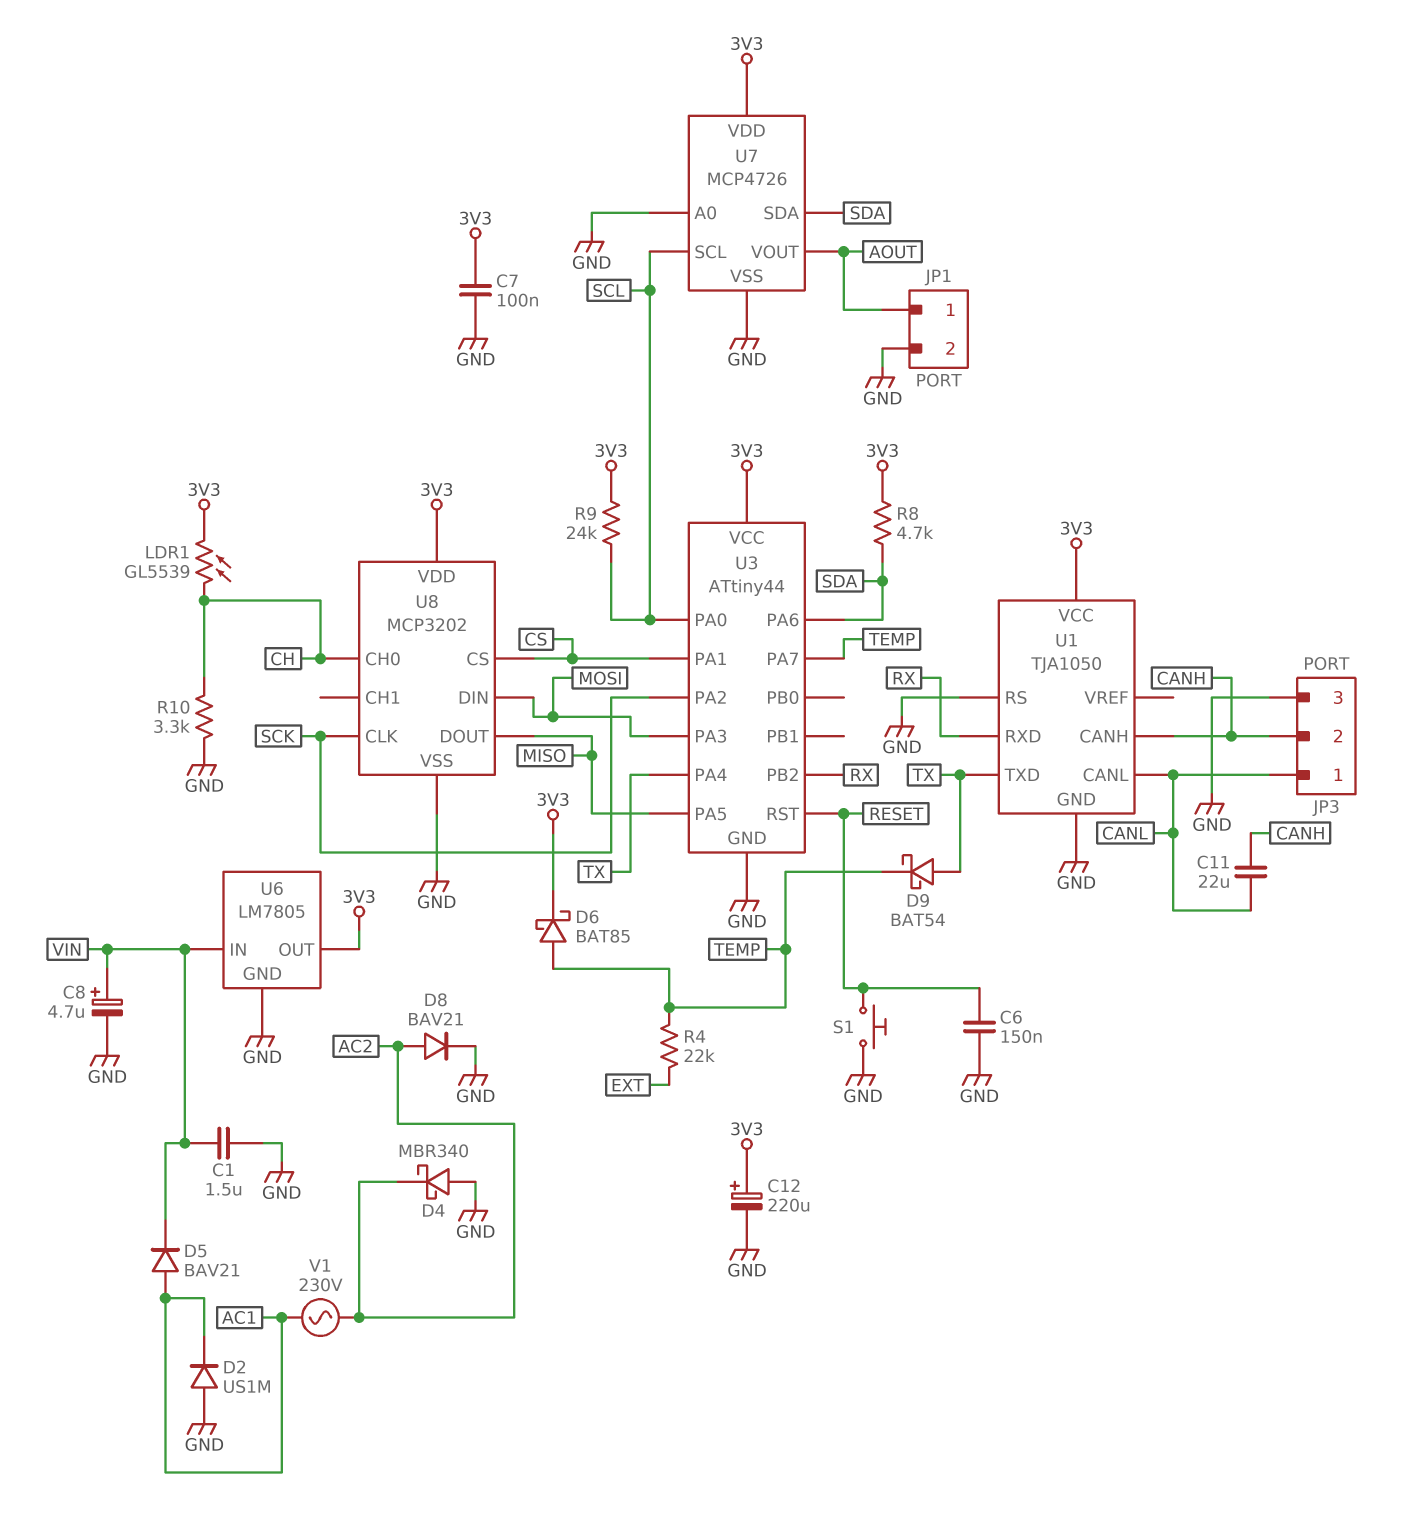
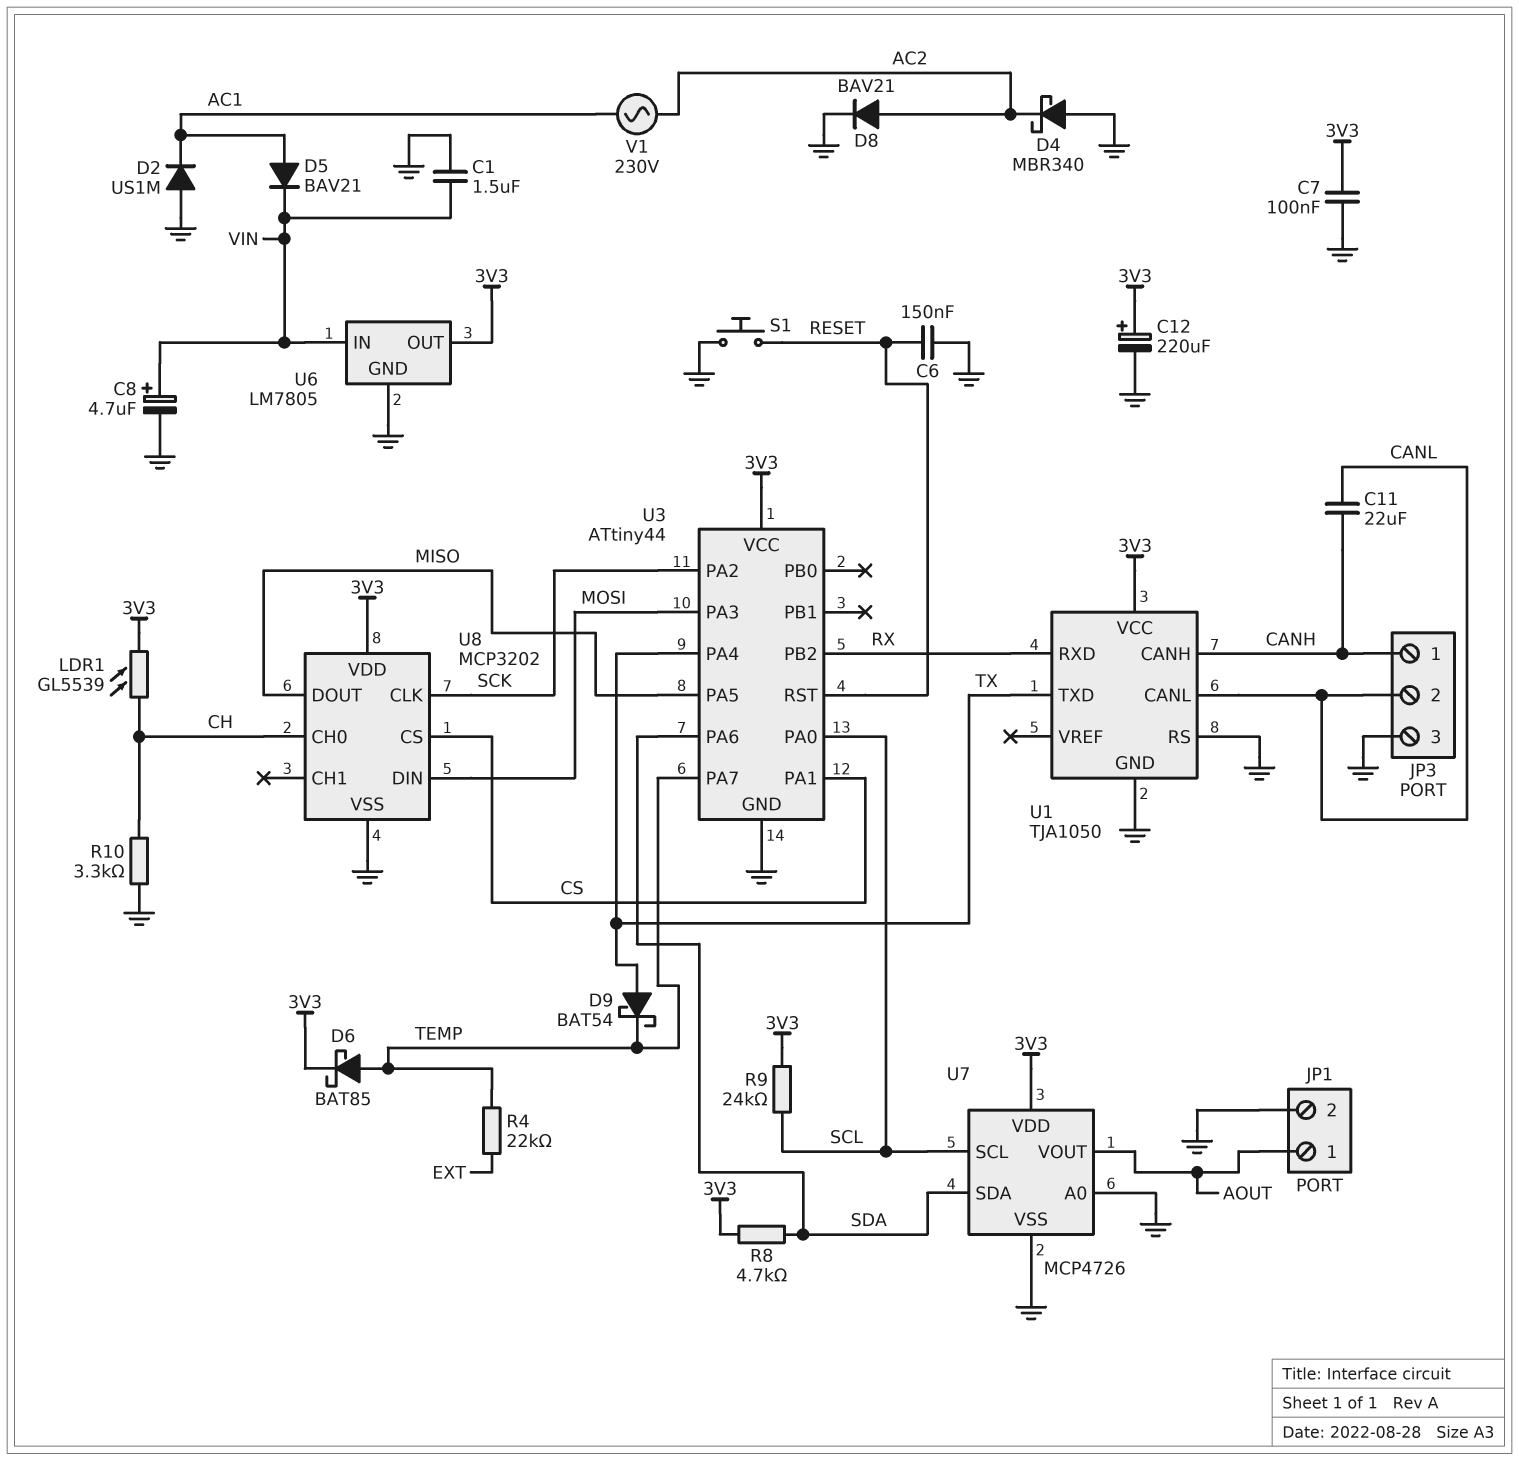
JP3 pin 1: CANL -> CANH
JP3 pin 2: CANH -> CANL

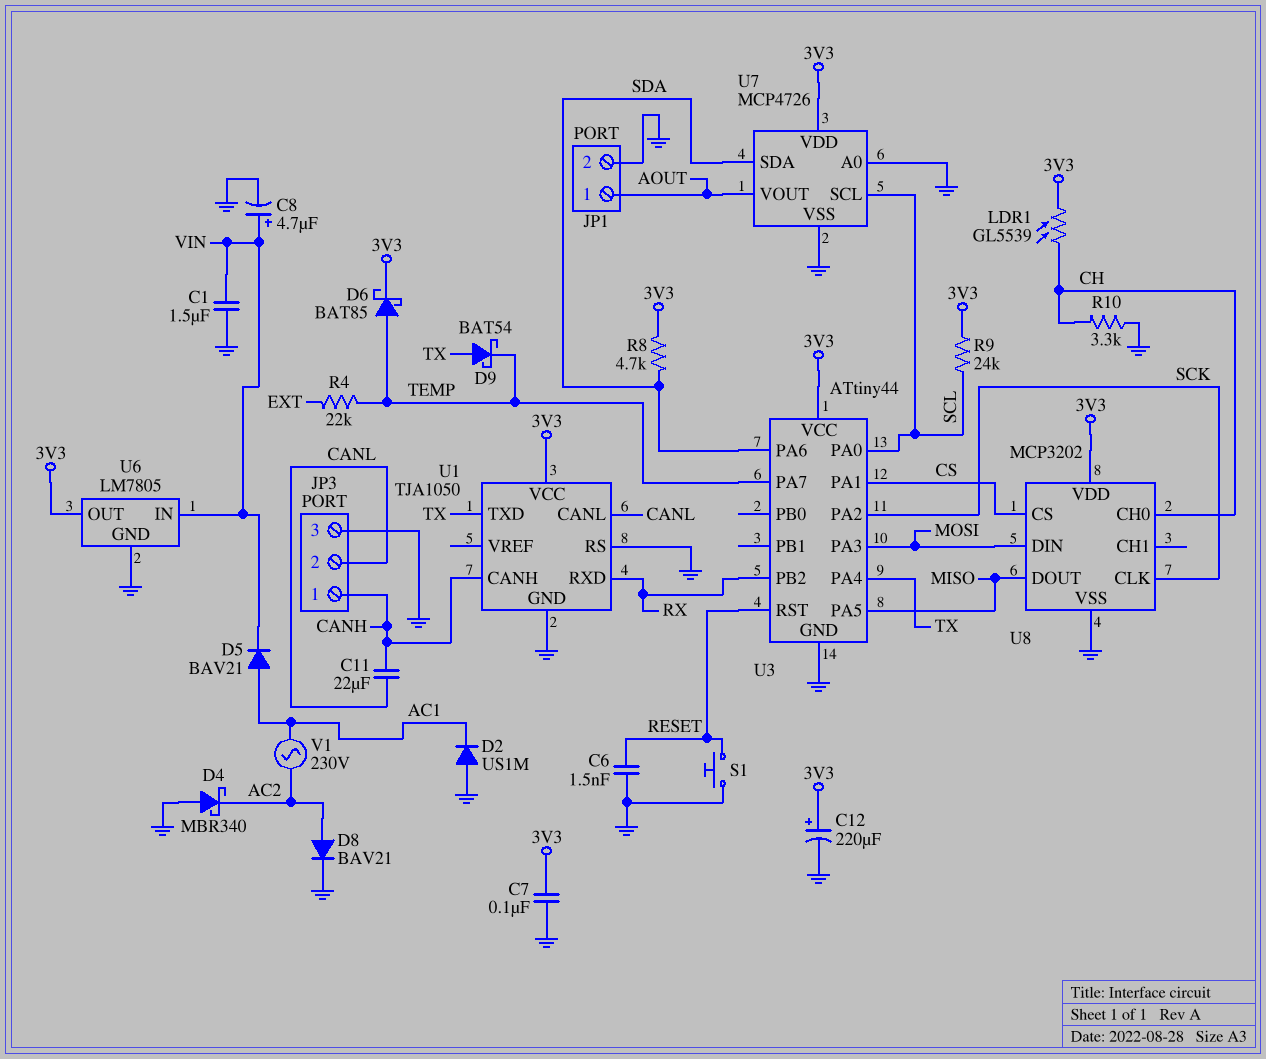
C6: 150nF (GND, RESET) -> 1.5nF (GND, RESET)

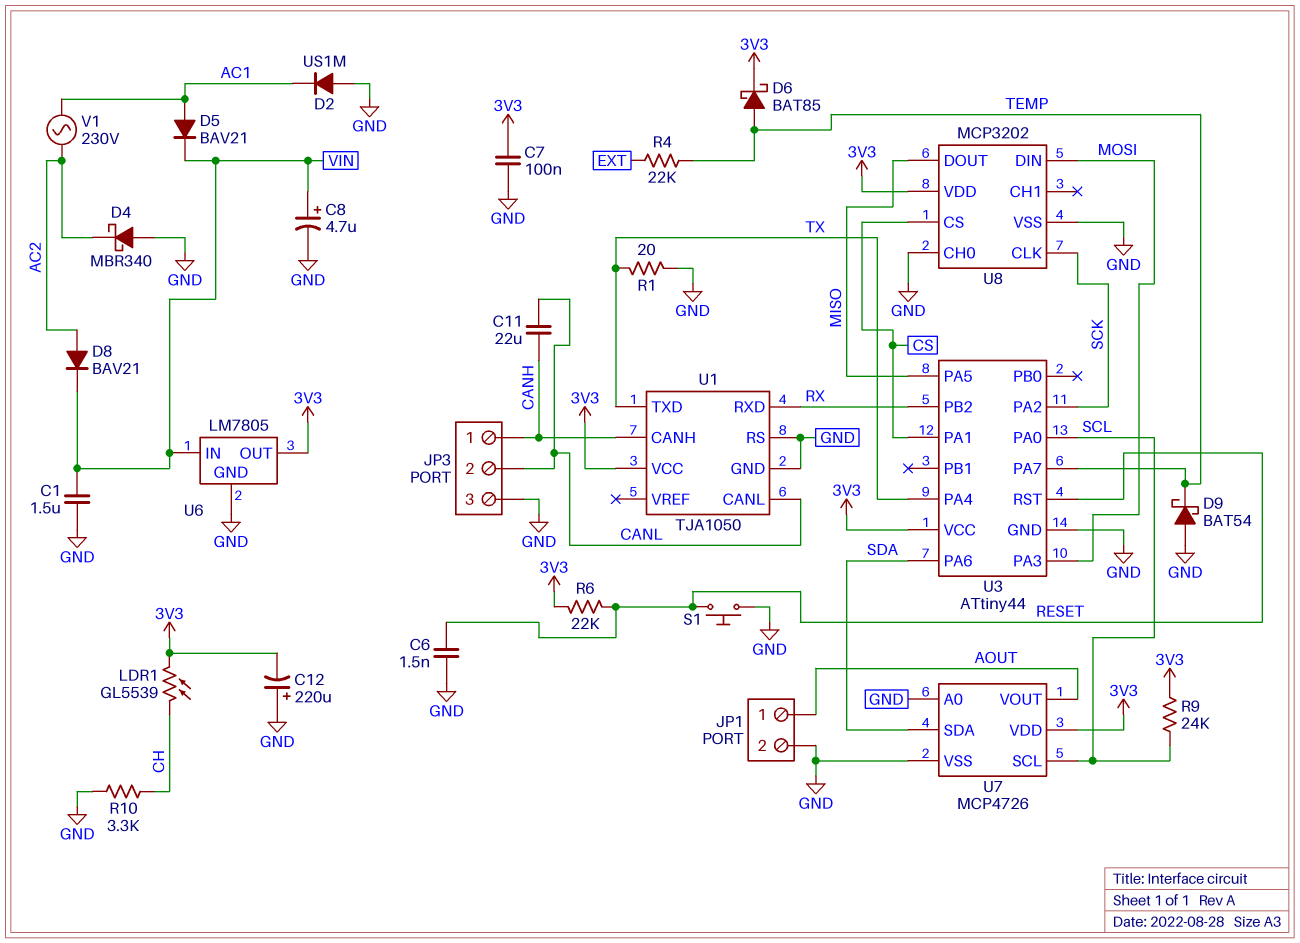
C12: 220uF (plus 3V3, minus GND) -> 220uF (plus GND, minus 3V3)
D8: diode BAV21 (A AC2, K GND) -> diode BAV21 (A AC2, K VIN)
D9: schottky BAT54 (A TX, K TEMP) -> schottky BAT54 (A GND, K TEMP)
R1: none -> 20 (GND, TX)
R6: none -> 22k (3V3, RESET)
R8: 4.7k (3V3, SDA) -> none
U8 pin CH0: CH -> GND

